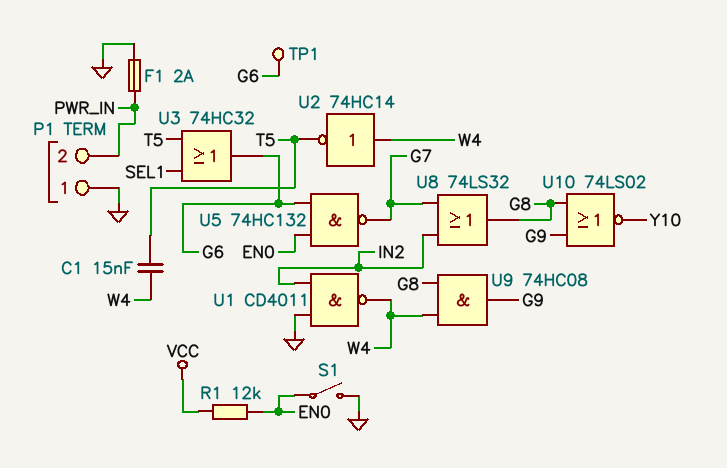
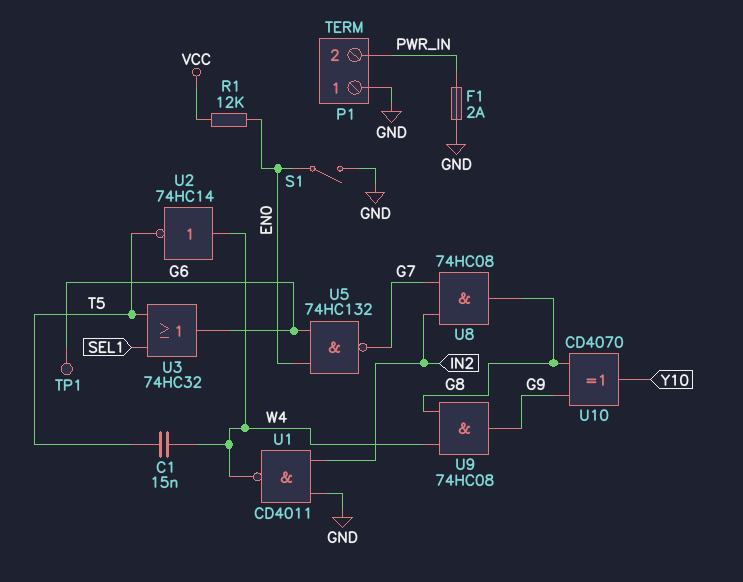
U8: OR 74LS32 (in G7, in IN2, out G8) -> AND 74HC08 (in G7, in IN2, out G8)
U10: NOR 74LS02 (in G8, in G9, out Y10) -> XOR CD4070 (in G8, in G9, out Y10)

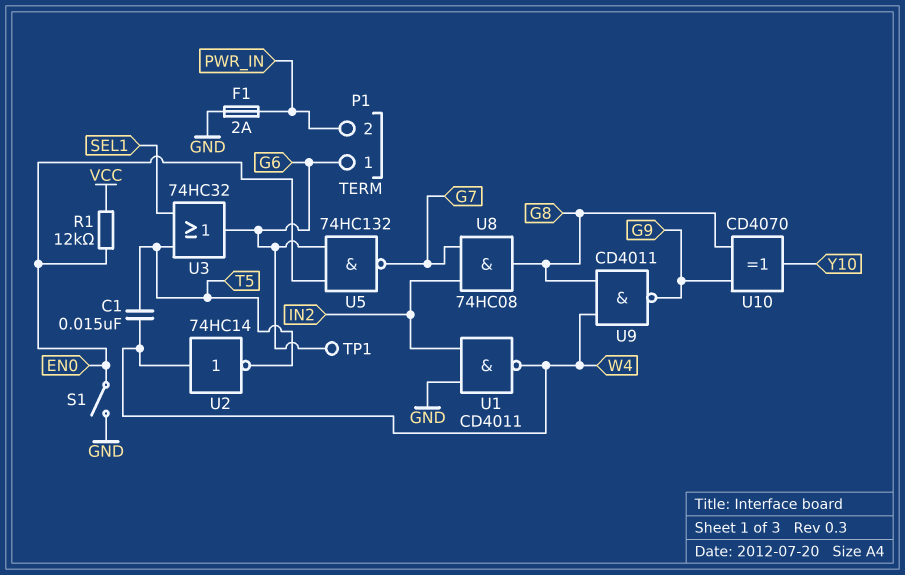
P1 pin 1: GND -> G6
U9: AND 74HC08 (in G8, in W4, out G9) -> NAND CD4011 (in G8, in W4, out G9)

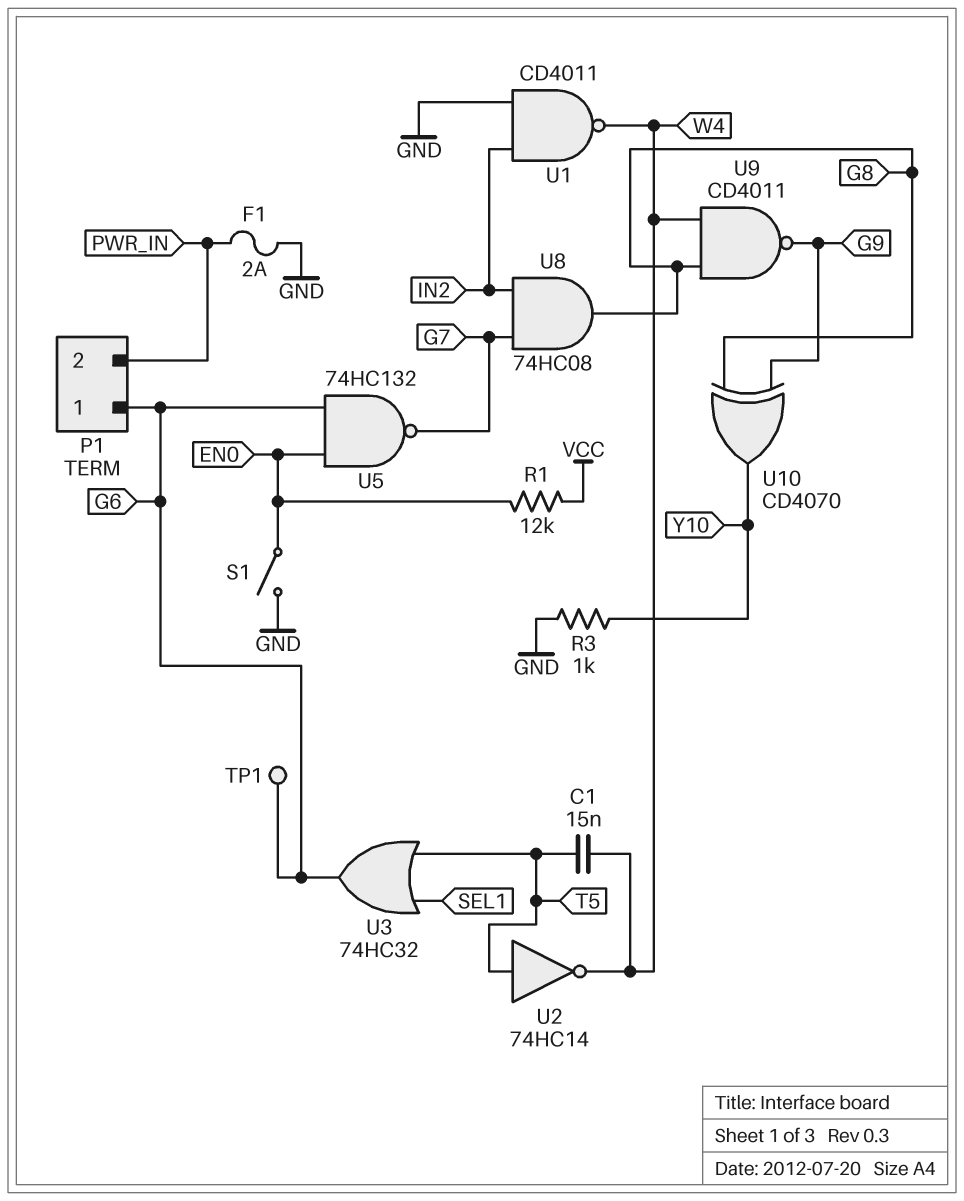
R3: none -> 1k (GND, Y10)
U2: NOT 74HC14 (in W4, out T5) -> NOT 74HC14 (in T5, out W4)

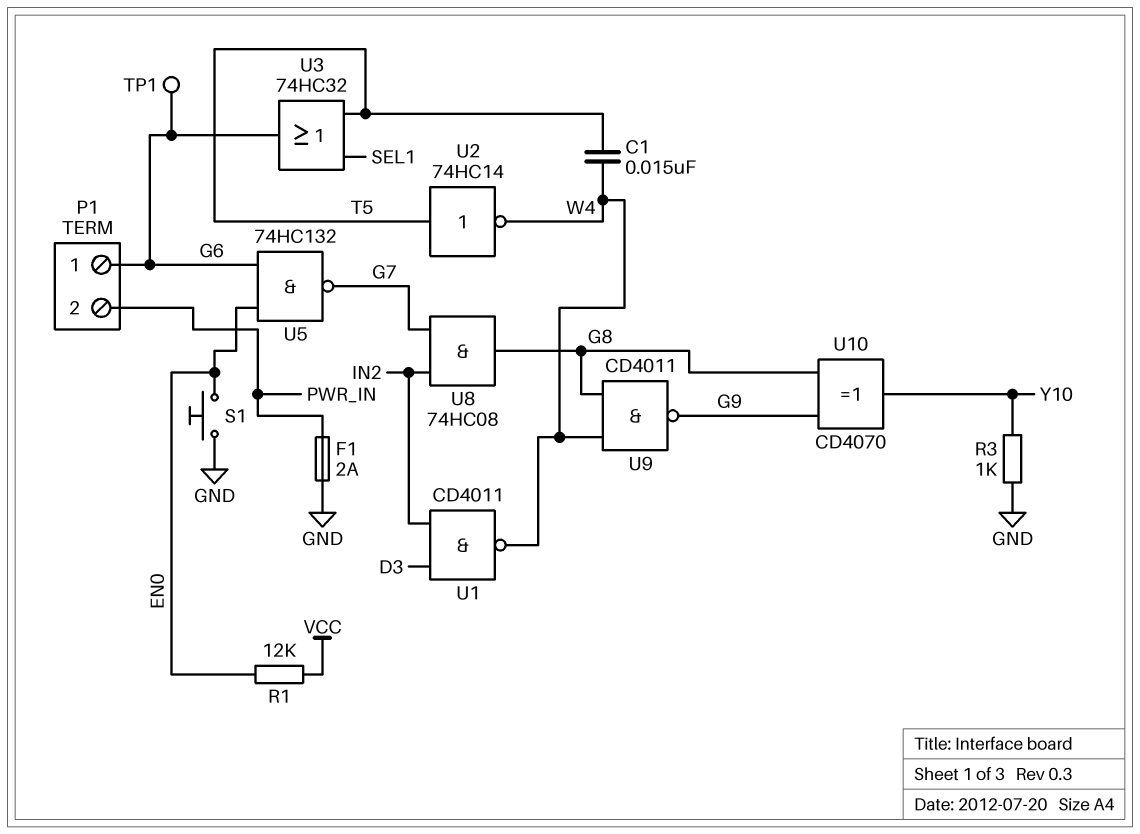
S1: switch (EN0, GND) -> button (EN0, GND)
U1: NAND CD4011 (in GND, in IN2, out W4) -> NAND CD4011 (in D3, in IN2, out W4)

